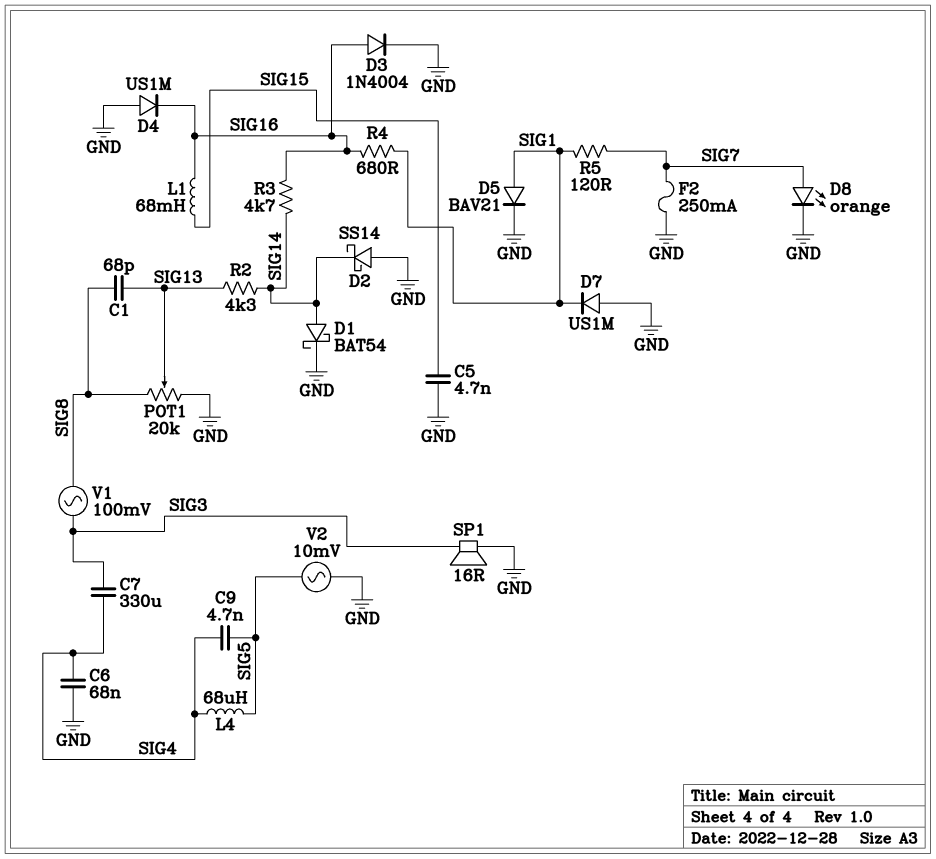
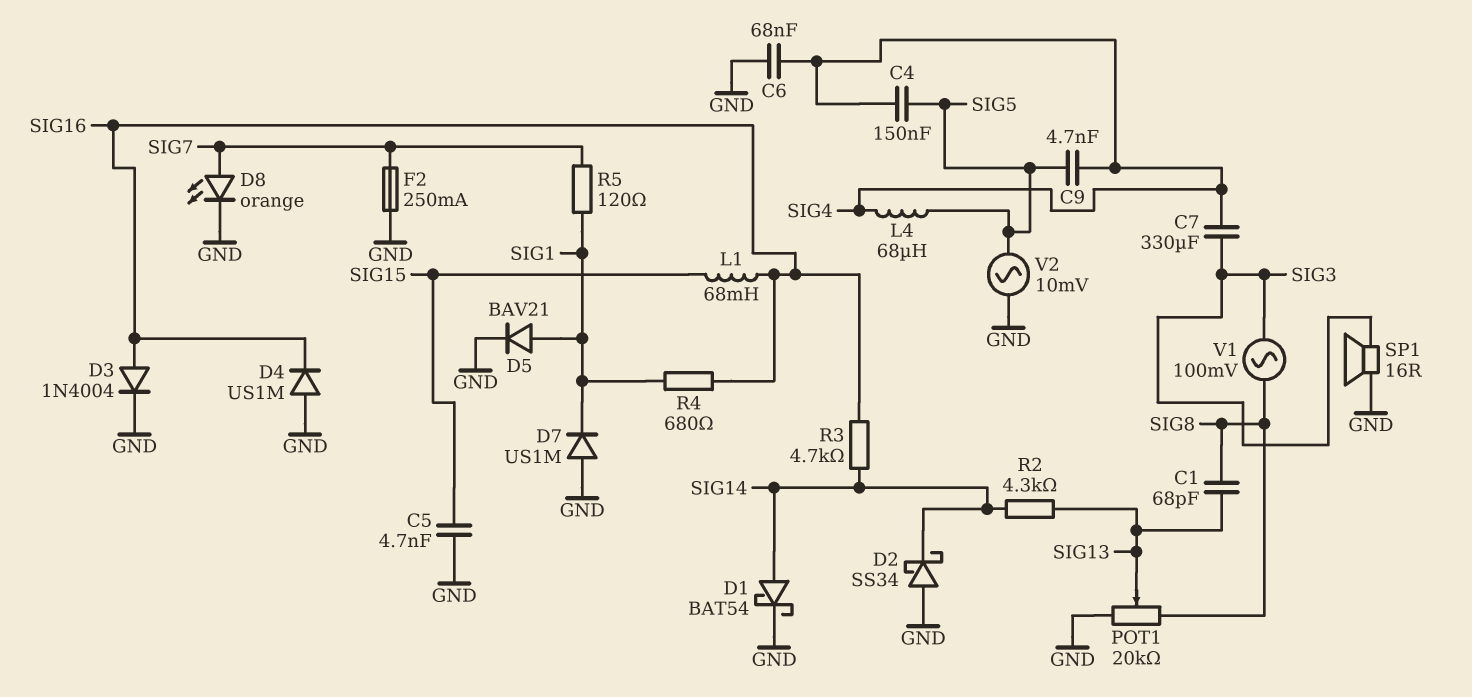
C4: none -> 150nF (SIG4, SIG5)
D2: schottky SS14 (A GND, K SIG14) -> schottky SS34 (A GND, K SIG14)

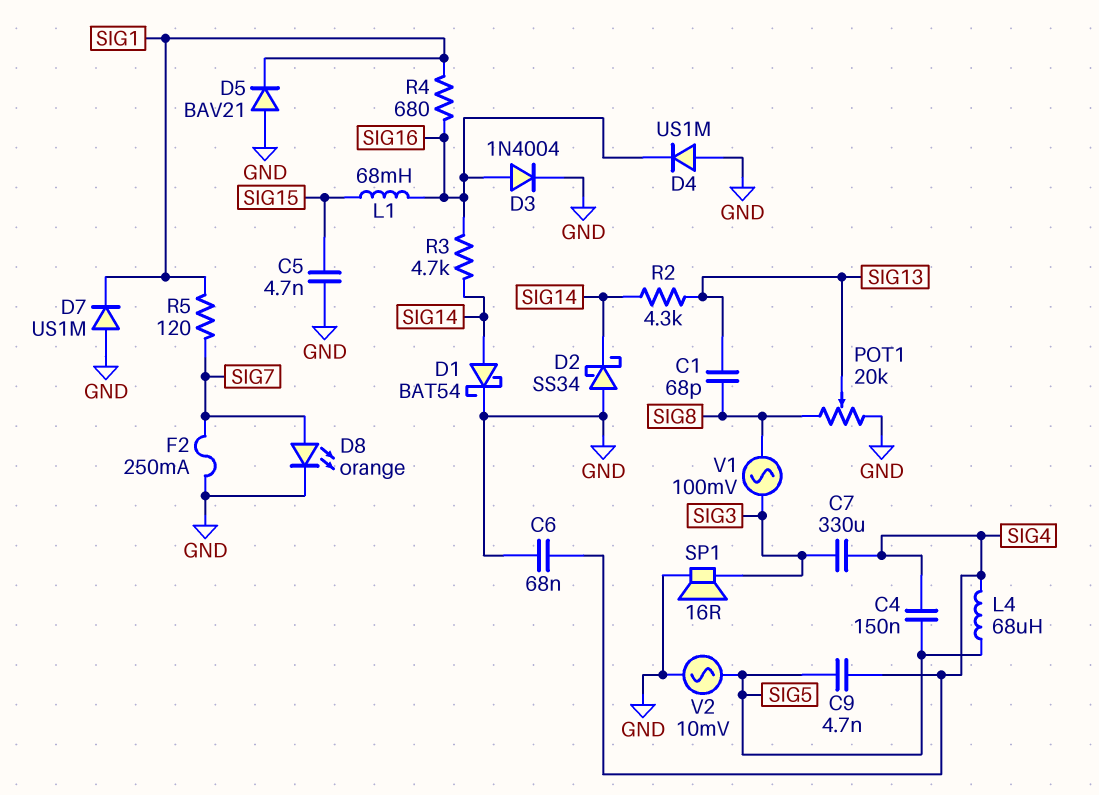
D5: diode BAV21 (A SIG1, K GND) -> diode BAV21 (A GND, K SIG1)

